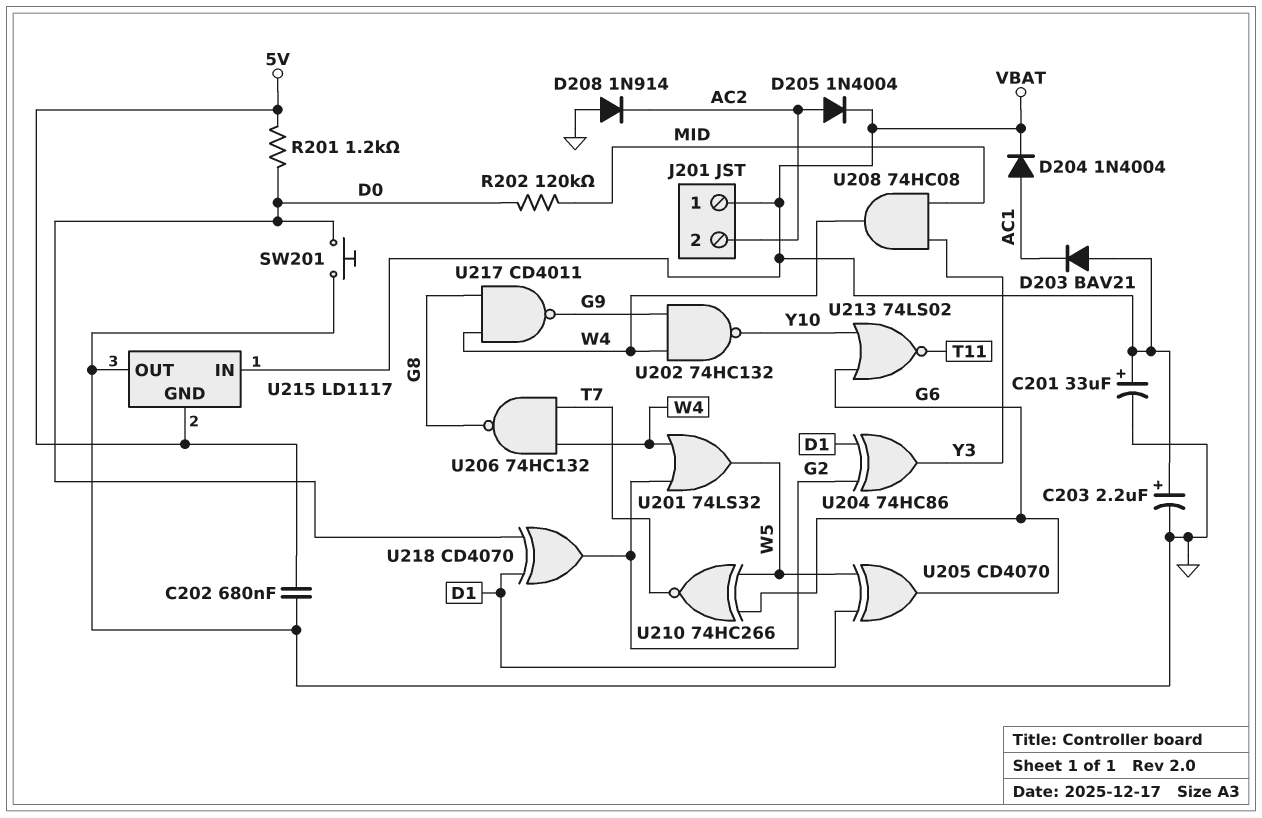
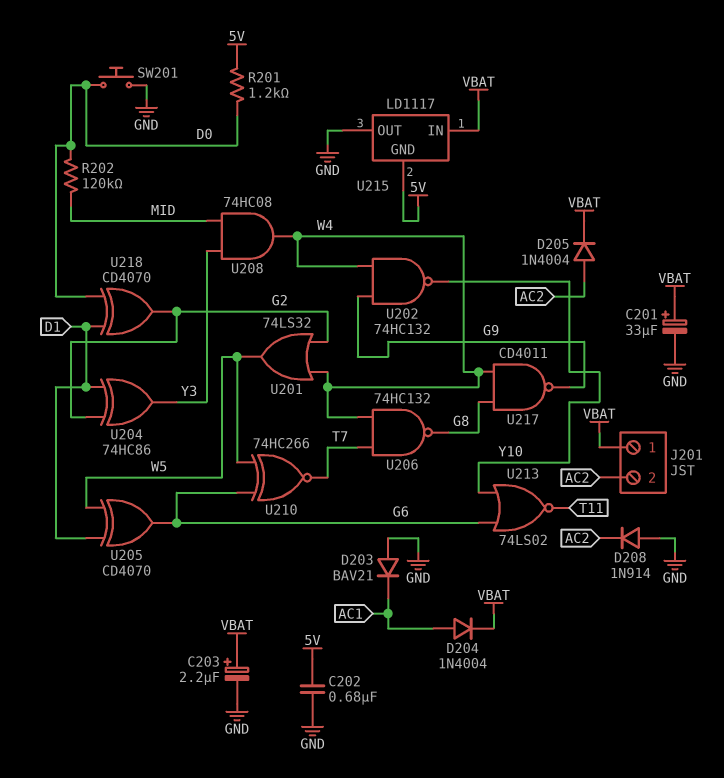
D203: diode BAV21 (A VBAT, K AC1) -> diode BAV21 (A GND, K AC1)

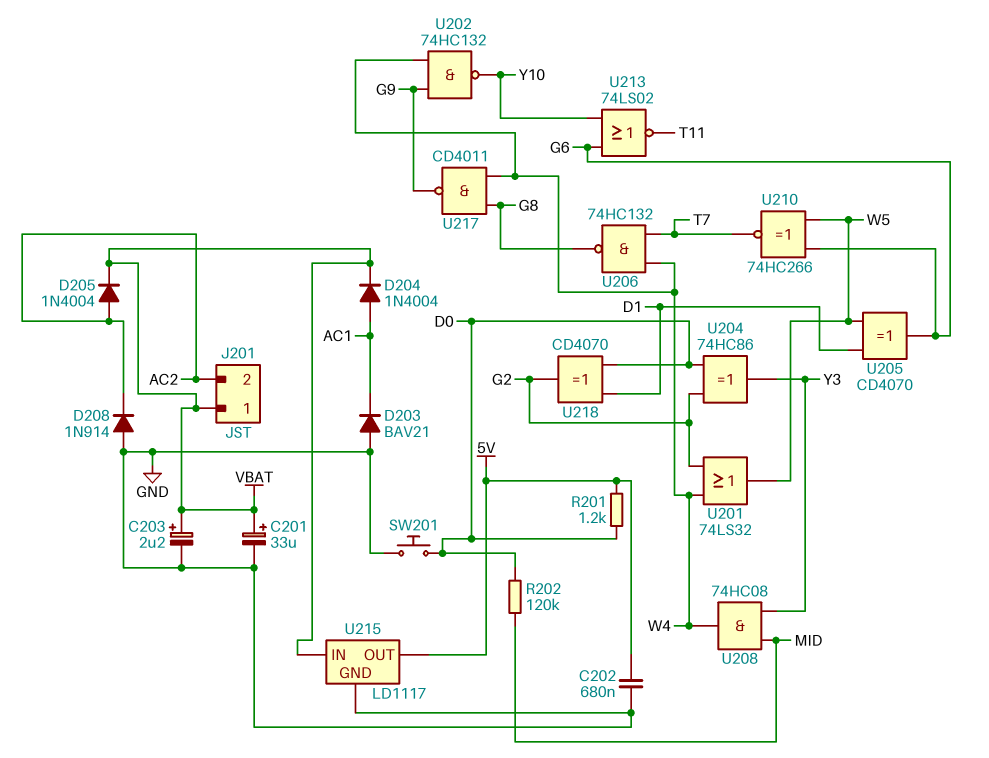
U204: XOR 74HC86 (in D1, in G2, out Y3) -> XOR 74HC86 (in D0, in G2, out Y3)
U215 pin GND: 5V -> GND
U215 pin OUT: GND -> 5V

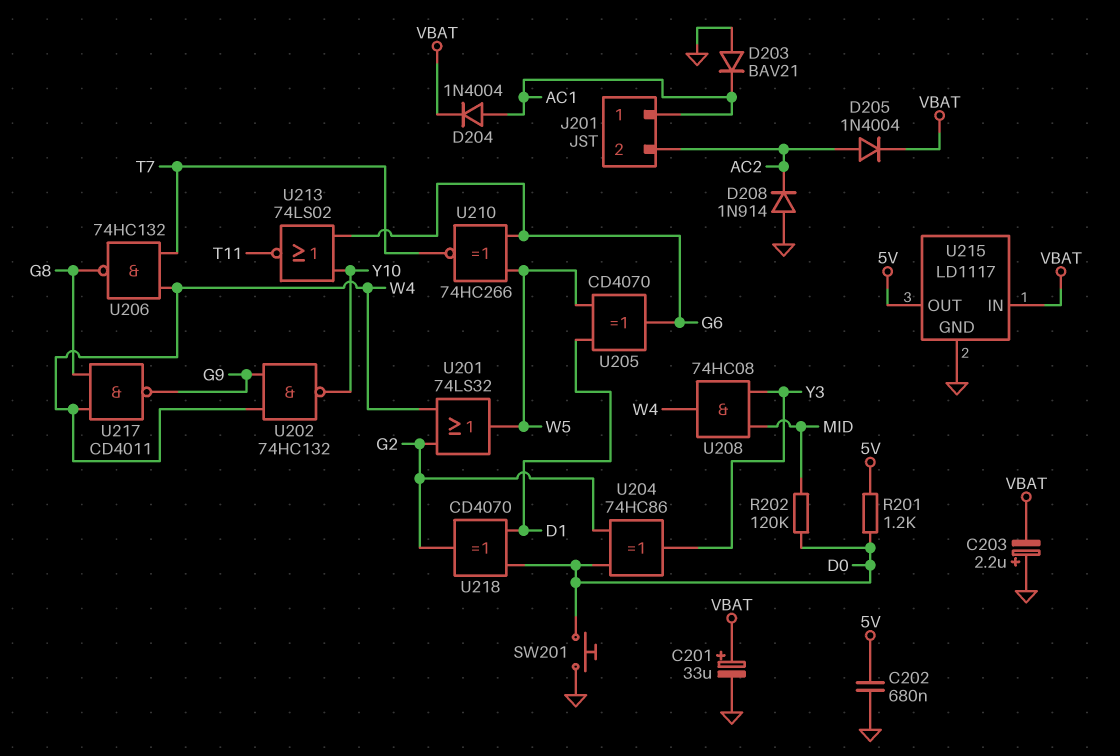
C203: 2.2uF (plus VBAT, minus GND) -> 2.2uF (plus GND, minus VBAT)
J201 pin 1: VBAT -> AC1

